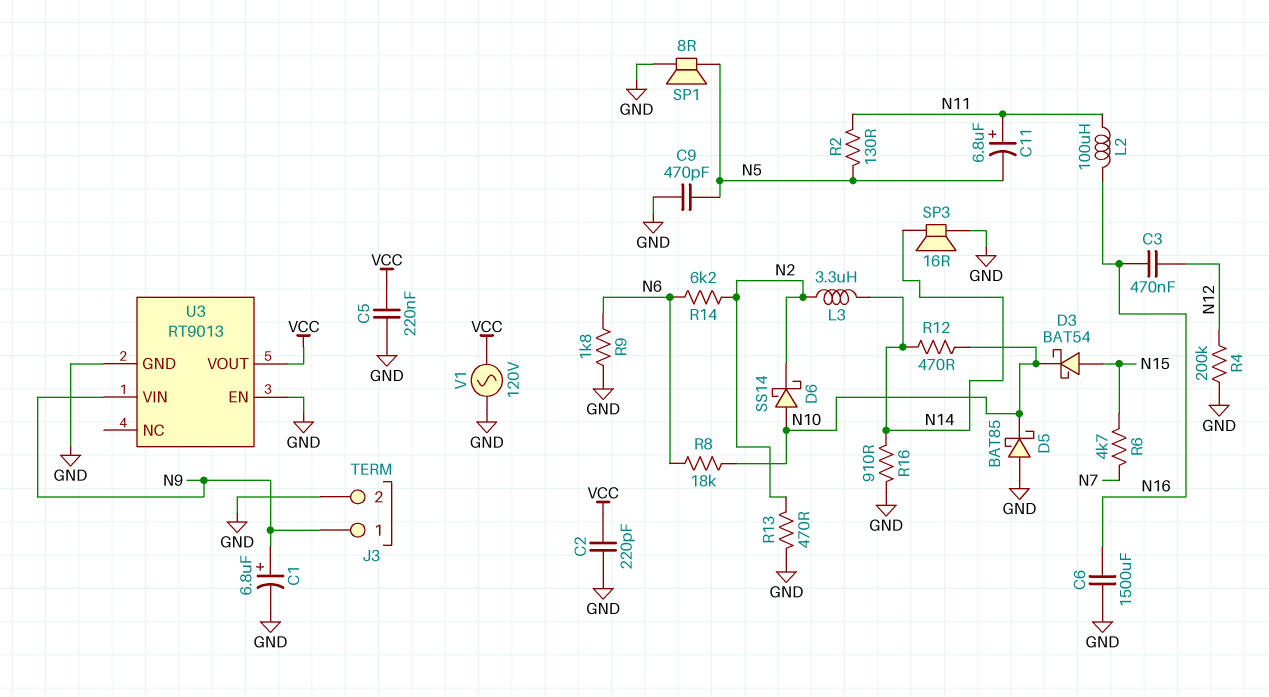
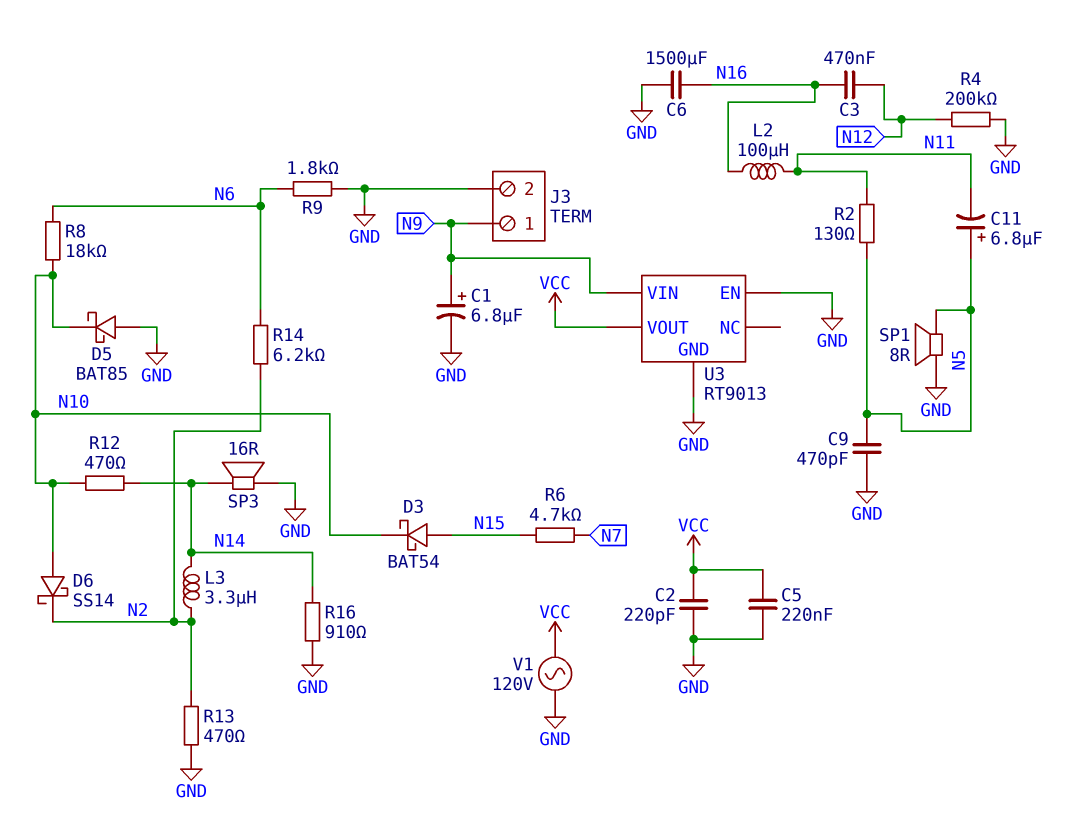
C11: 6.8uF (plus N11, minus N5) -> 6.8uF (plus N5, minus N11)

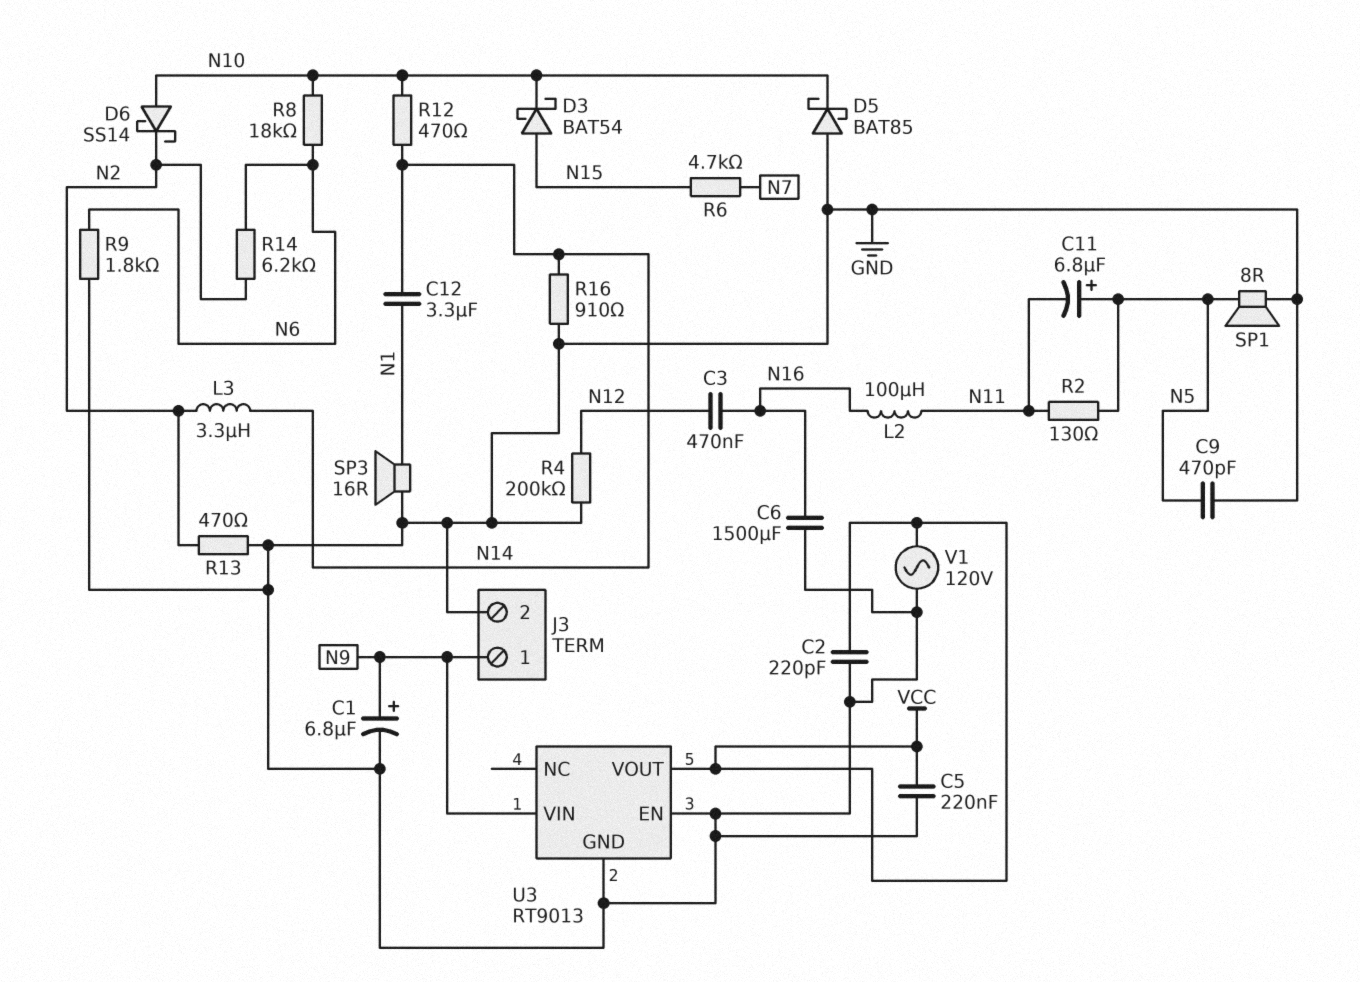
C12: none -> 3.3uF (N1, N14)
SP3: speaker 16R (GND, N14) -> speaker 16R (GND, N1)

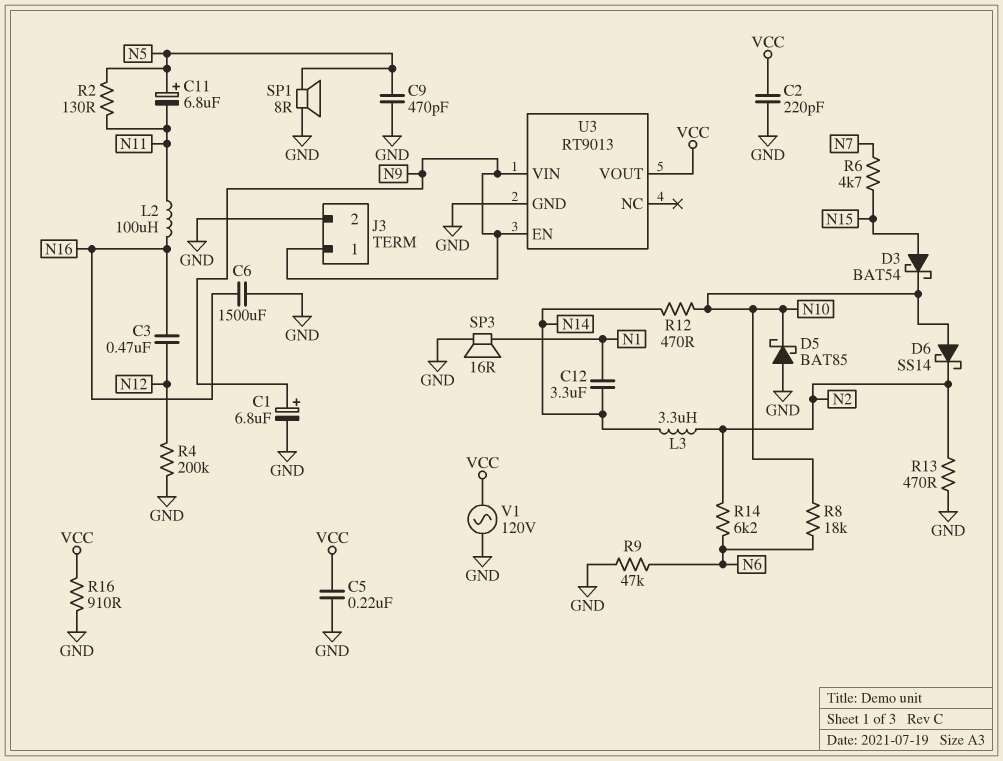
R9: 1.8k (GND, N6) -> 47k (GND, N6)
R16: 910 (GND, N14) -> 910 (GND, VCC)
U3 pin EN: GND -> N9

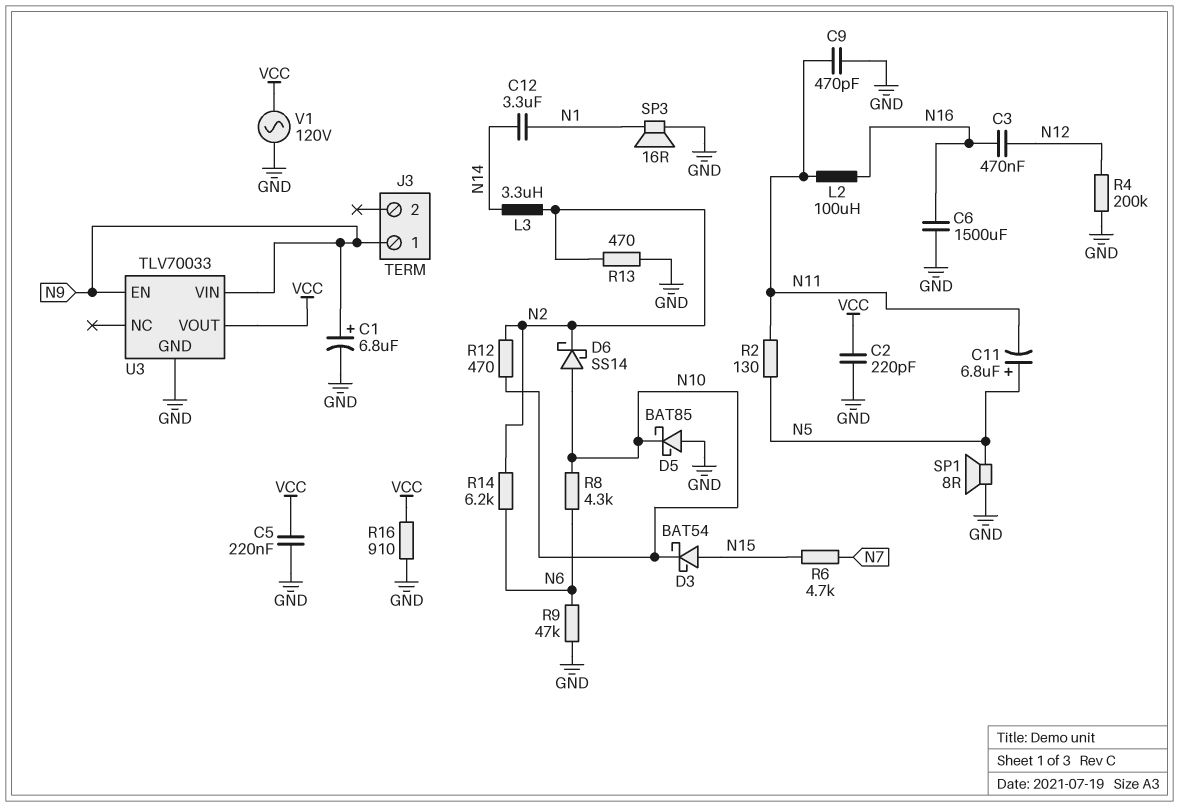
C9: 470pF (GND, N5) -> 470pF (GND, N11)
J3 pin 2: GND -> none
R8: 18k (N6, N10) -> 4.3k (N6, N10)
R12: 470 (N10, N14) -> 470 (N2, N10)
U3: RT9013 -> TLV70033

